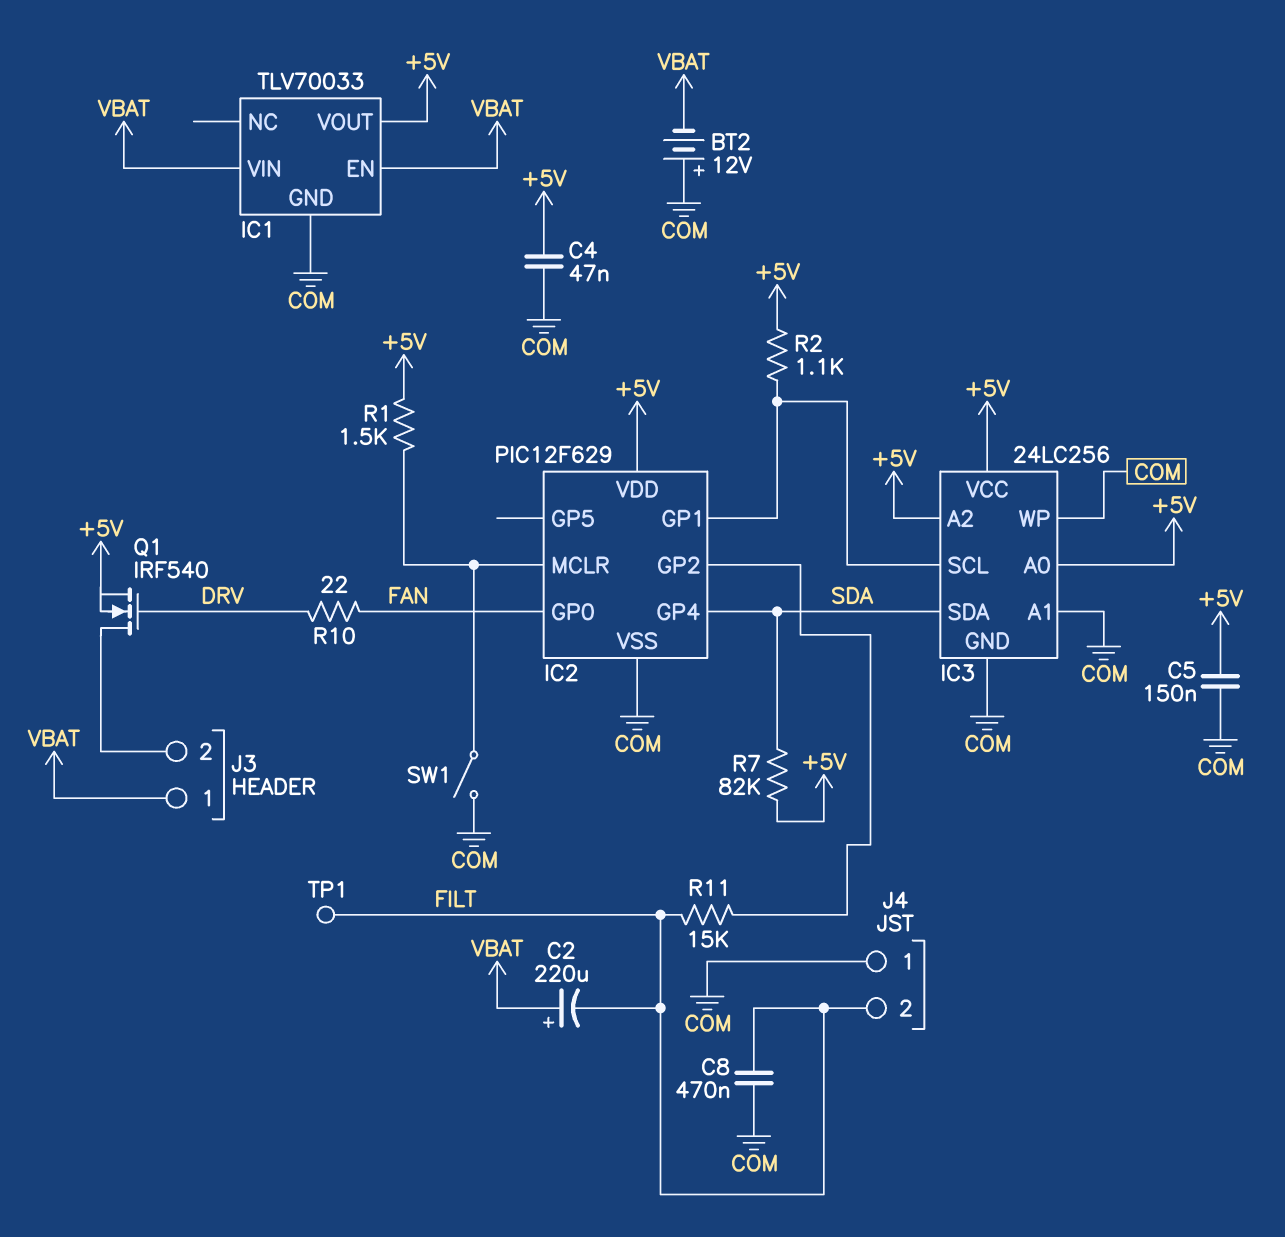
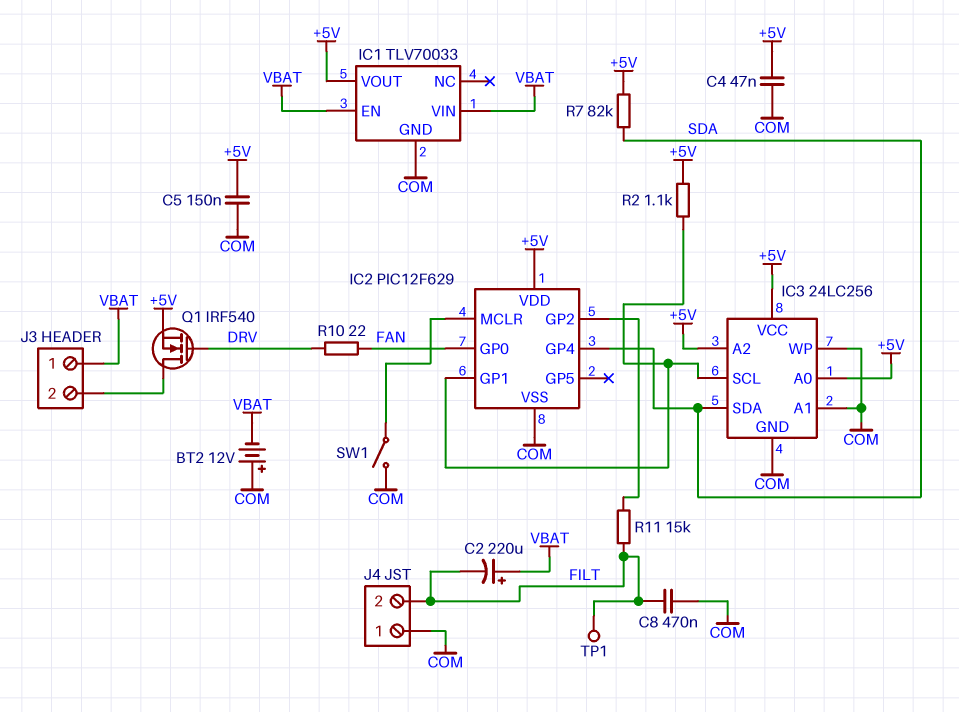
R1: 1.5k (+5V, IC2/MCLR) -> none

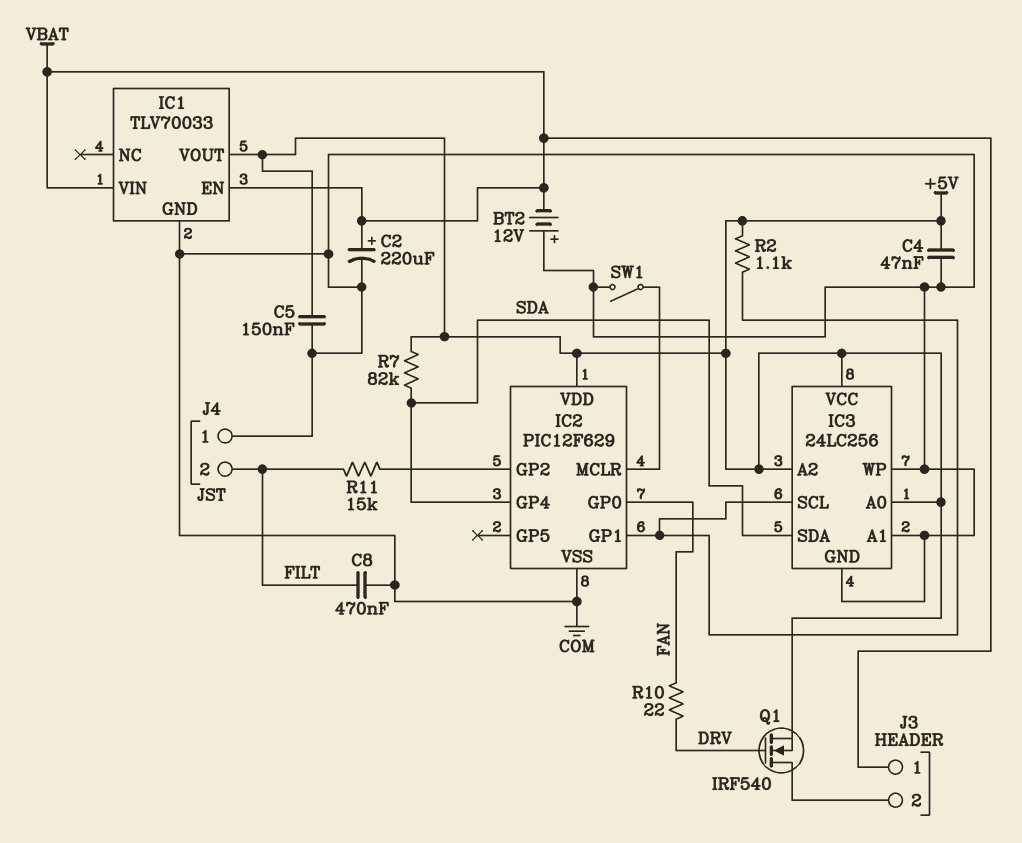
C2: 220uF (plus VBAT, minus FILT) -> 220uF (plus VBAT, minus COM)
TP1: test point (FILT) -> none

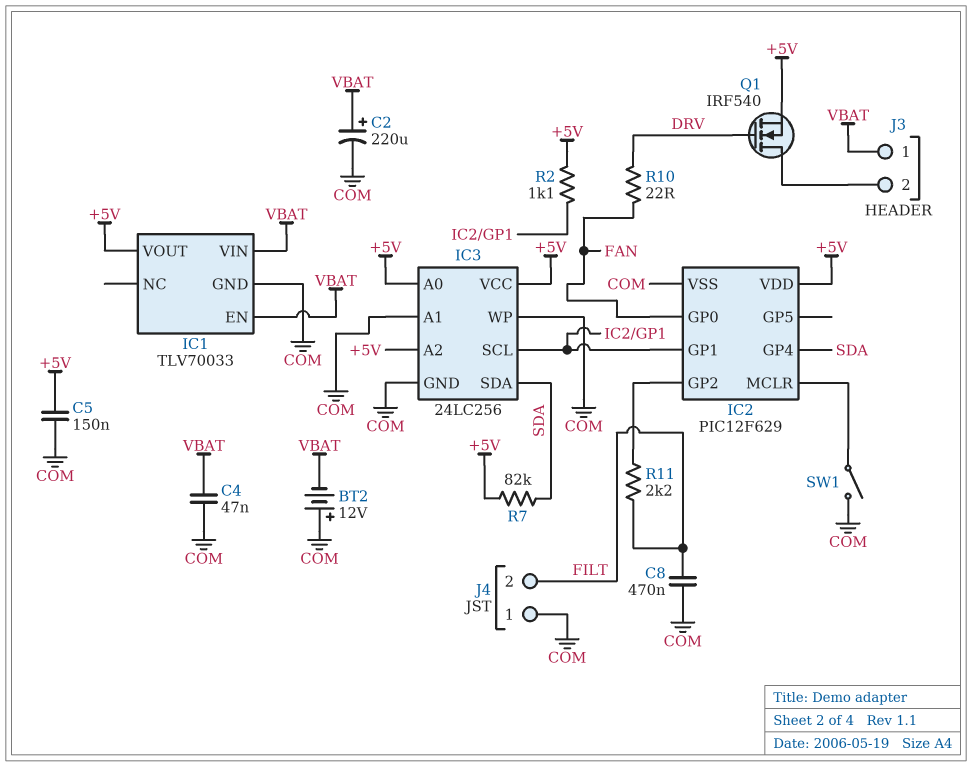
C4: 47nF (+5V, COM) -> 47nF (COM, VBAT)
R11: 15k (FILT, IC2/GP2) -> 2.2k (FILT, IC2/GP2)

